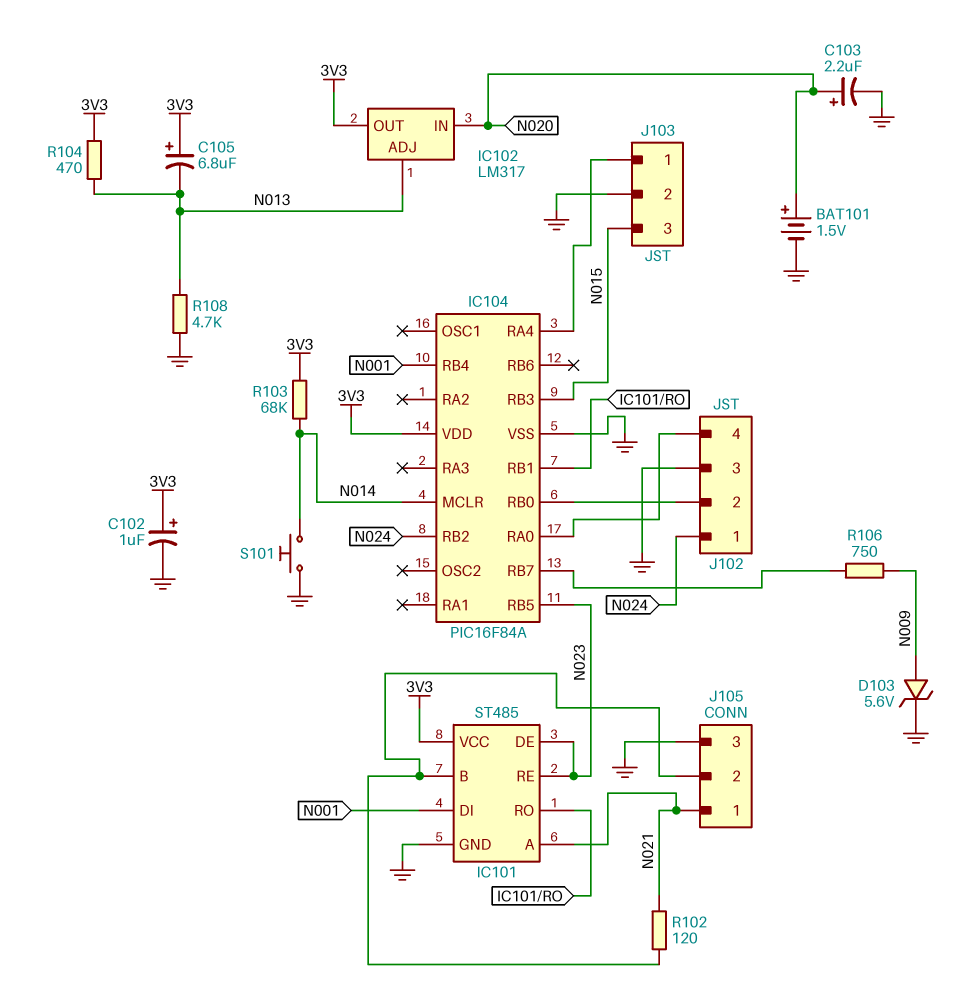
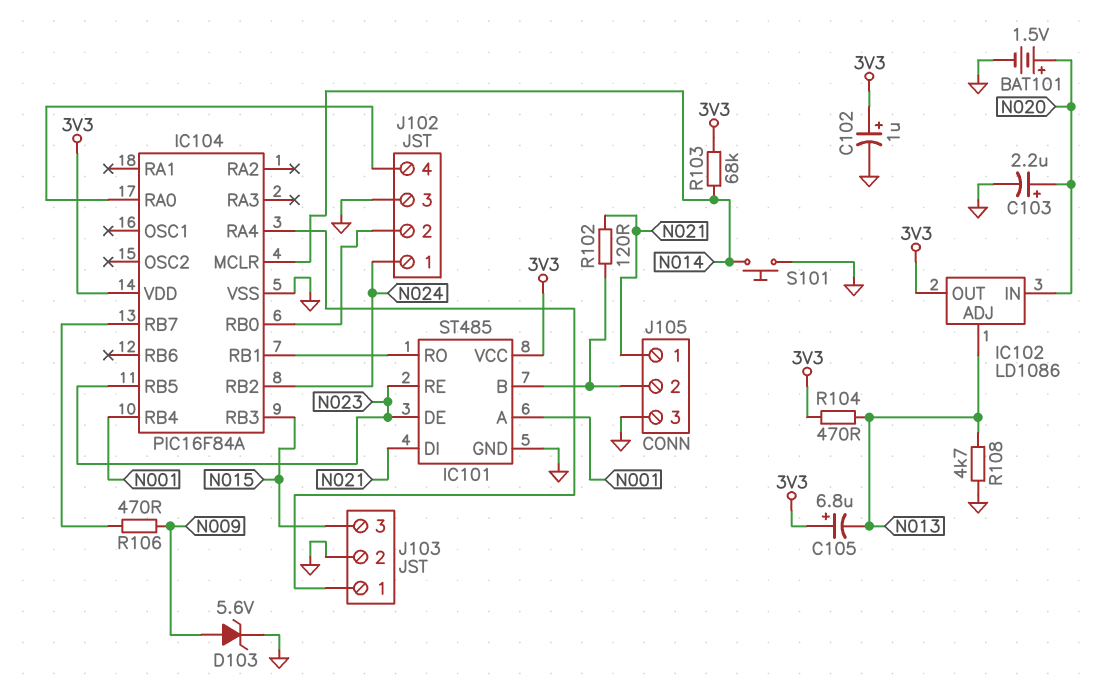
IC101 pin A: N021 -> N001
IC101 pin DI: N001 -> N021
IC102: LM317 -> LD1086
R106: 750 (IC104/RB7, N009) -> 470 (IC104/RB7, N009)

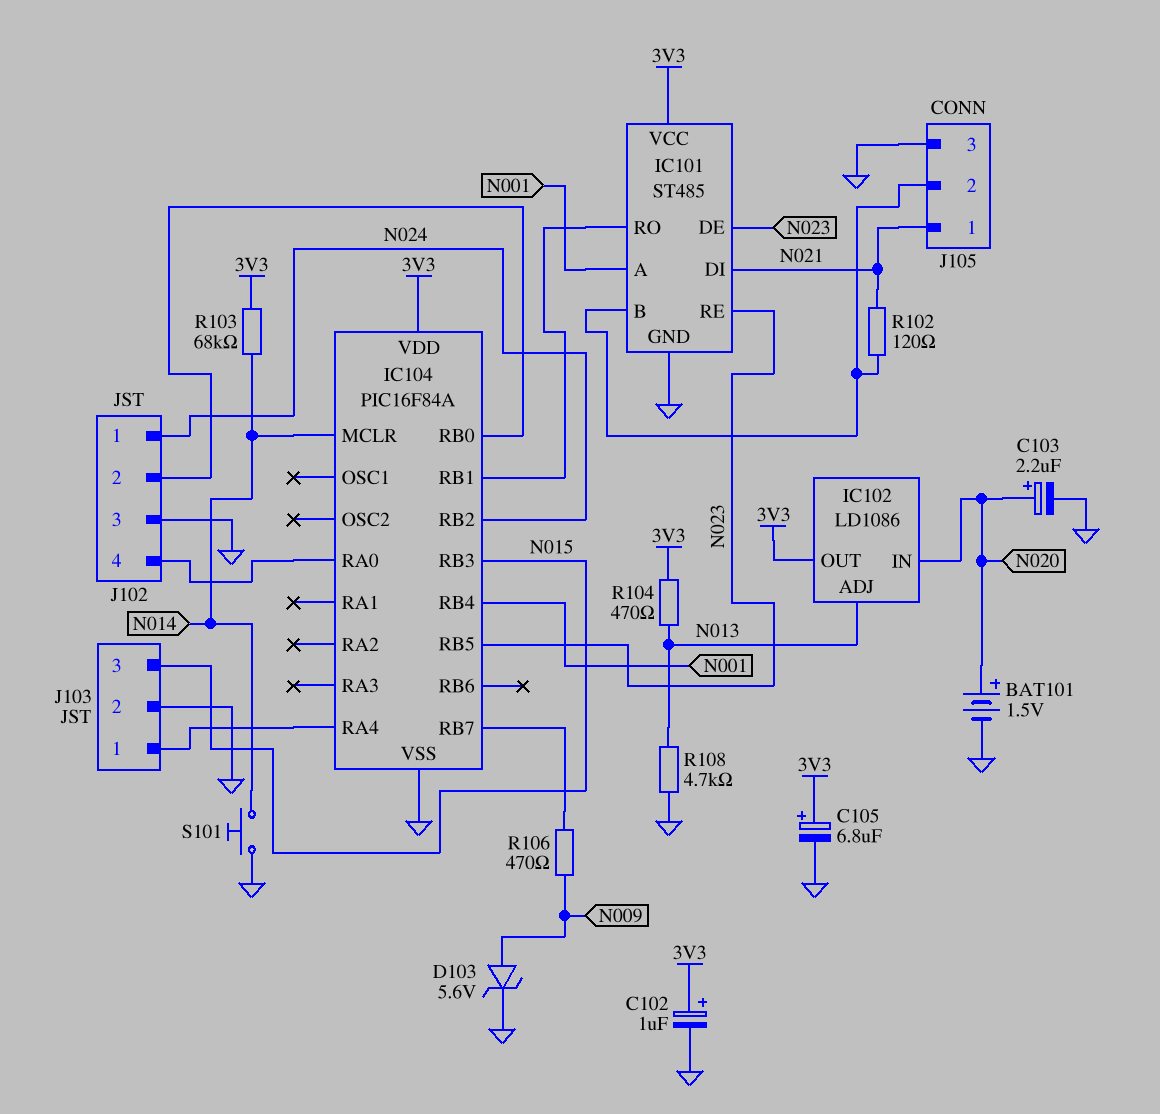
C105: 6.8uF (plus 3V3, minus N013) -> 6.8uF (plus 3V3, minus GND)

